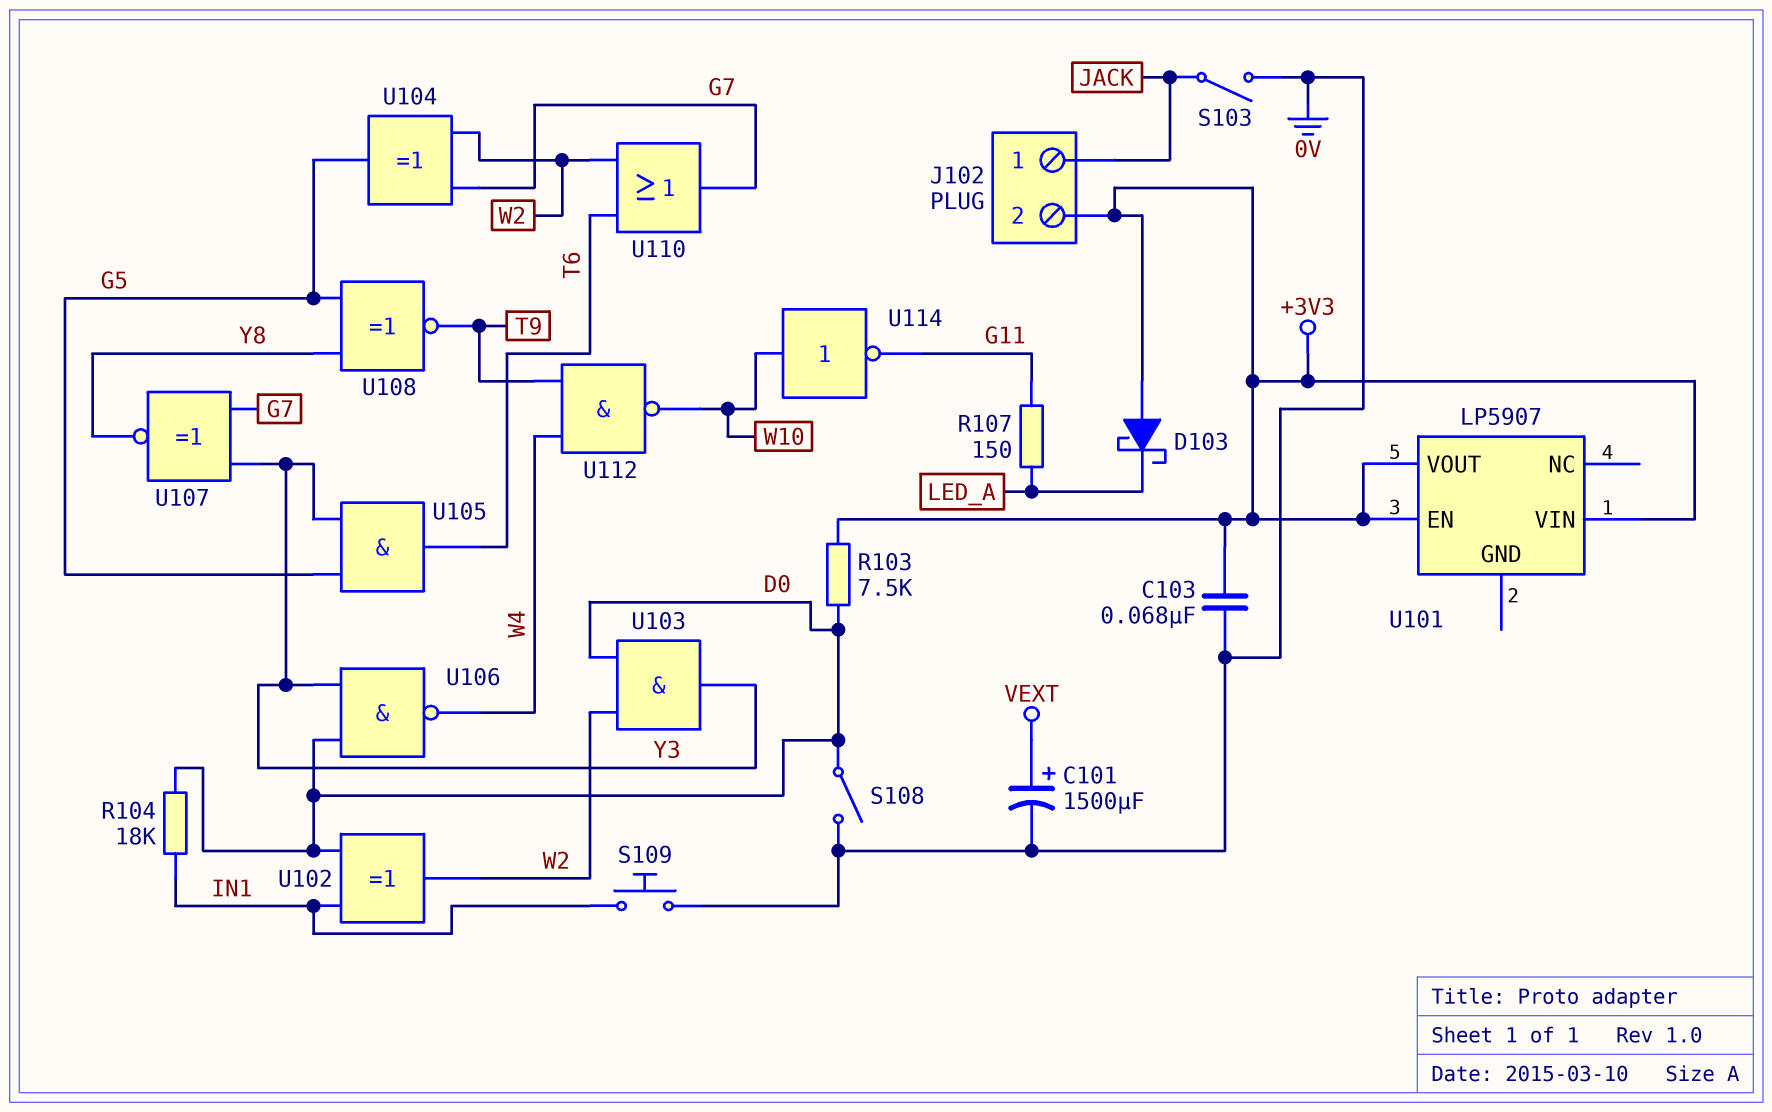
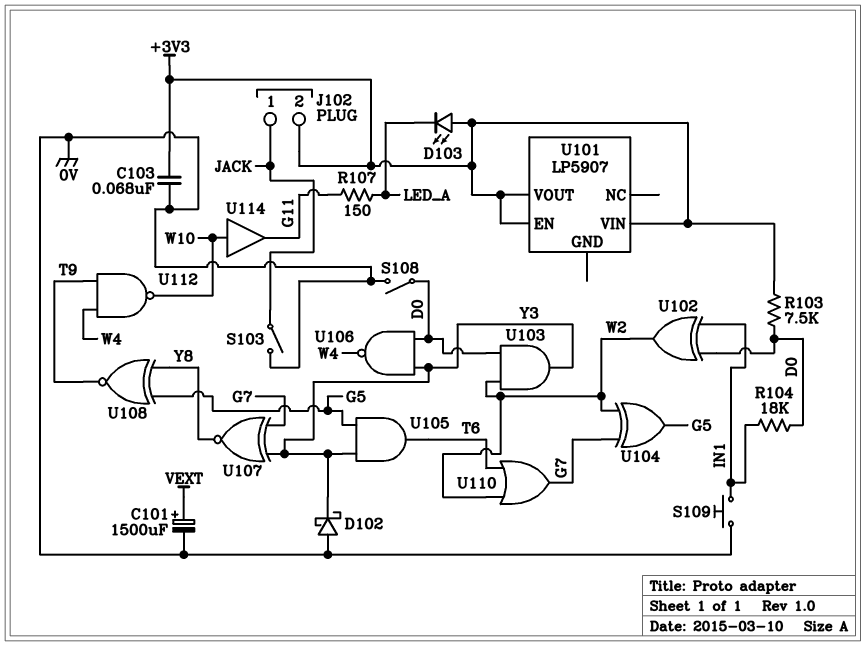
D102: none -> schottky (A 0V, K Y3)
D103: schottky (A +3V3, K LED_A) -> LED (A +3V3, K LED_A)
U114: NOT (in W10, out G11) -> buffer (in W10, out G11)

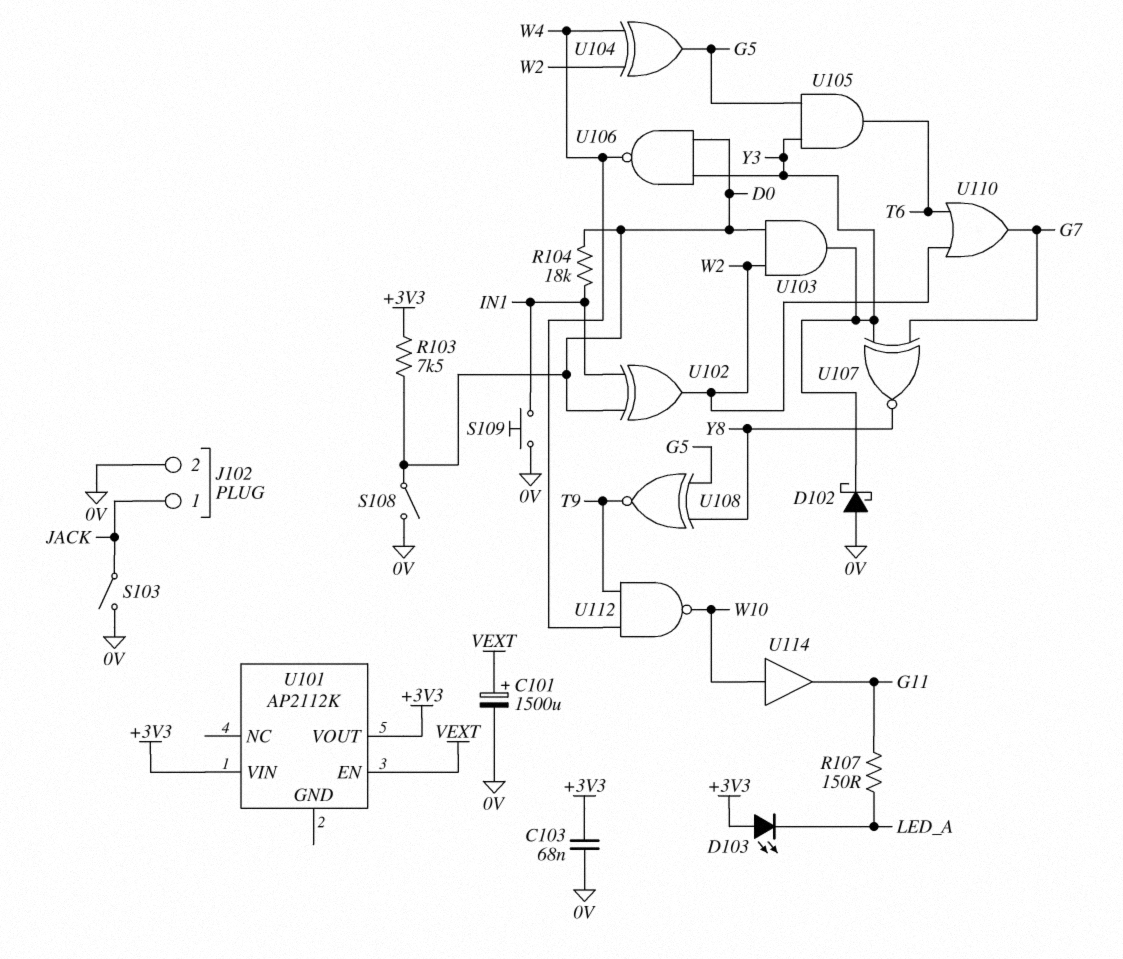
J102 pin 2: +3V3 -> 0V
U101: LP5907 -> AP2112K
U101 pin EN: +3V3 -> VEXT
U104: XOR (in G7, in W2, out G5) -> XOR (in W2, in W4, out G5)

